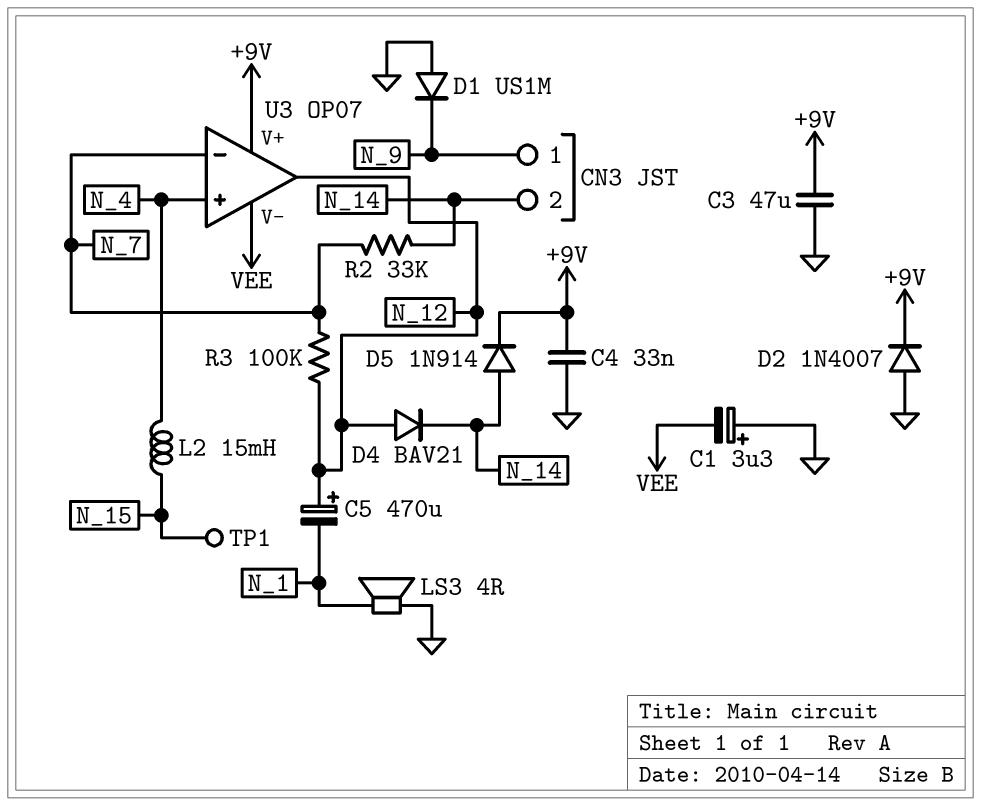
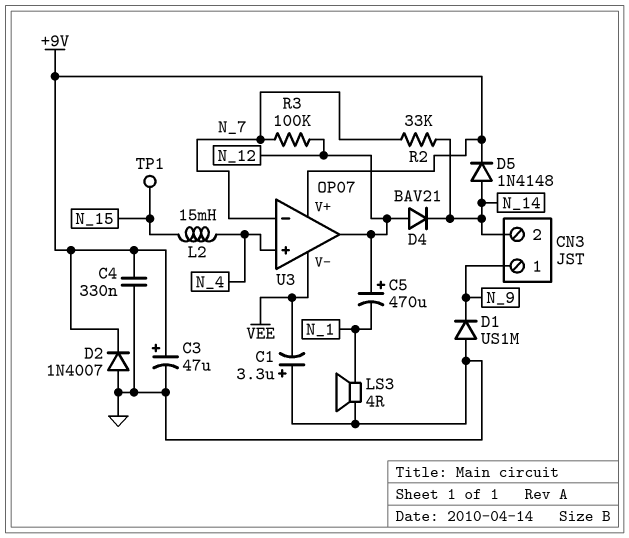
C3: 47uF (+9V, GND) -> 47uF (plus +9V, minus GND)
C4: 33nF (+9V, GND) -> 330nF (+9V, GND)
D5: diode 1N914 (A N_14, K +9V) -> diode 1N4148 (A N_14, K +9V)

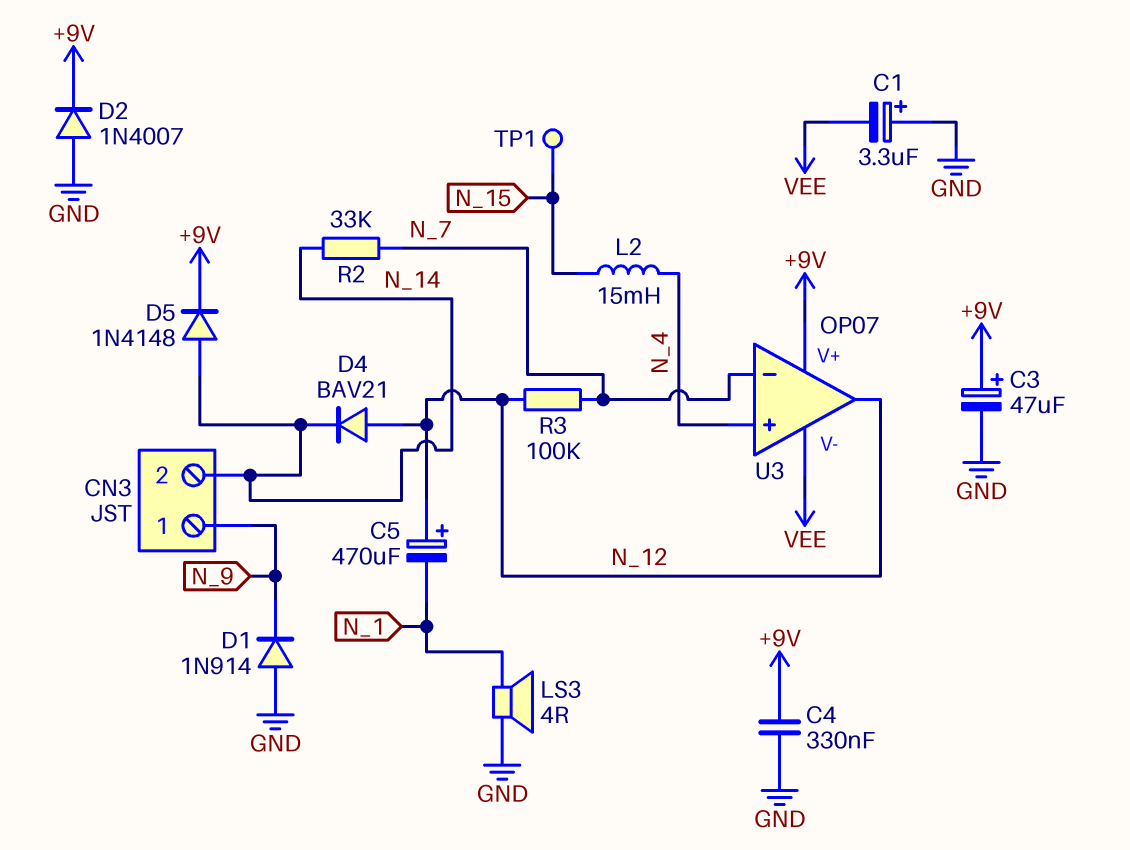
D1: diode US1M (A GND, K N_9) -> diode 1N914 (A GND, K N_9)

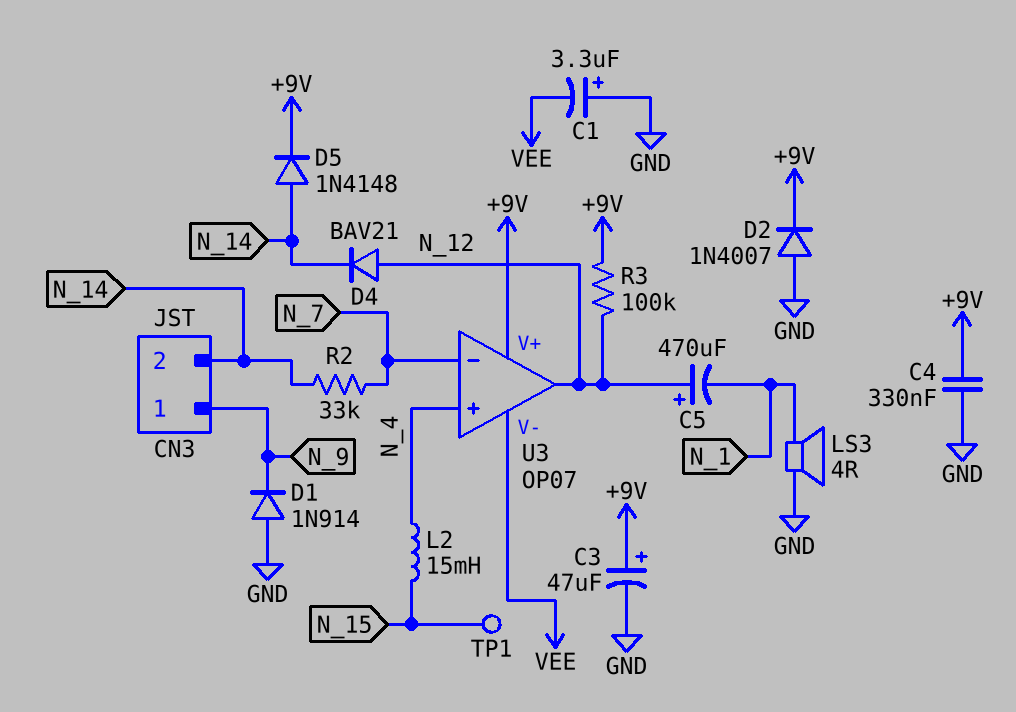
R3: 100k (N_7, N_12) -> 100k (+9V, N_12)

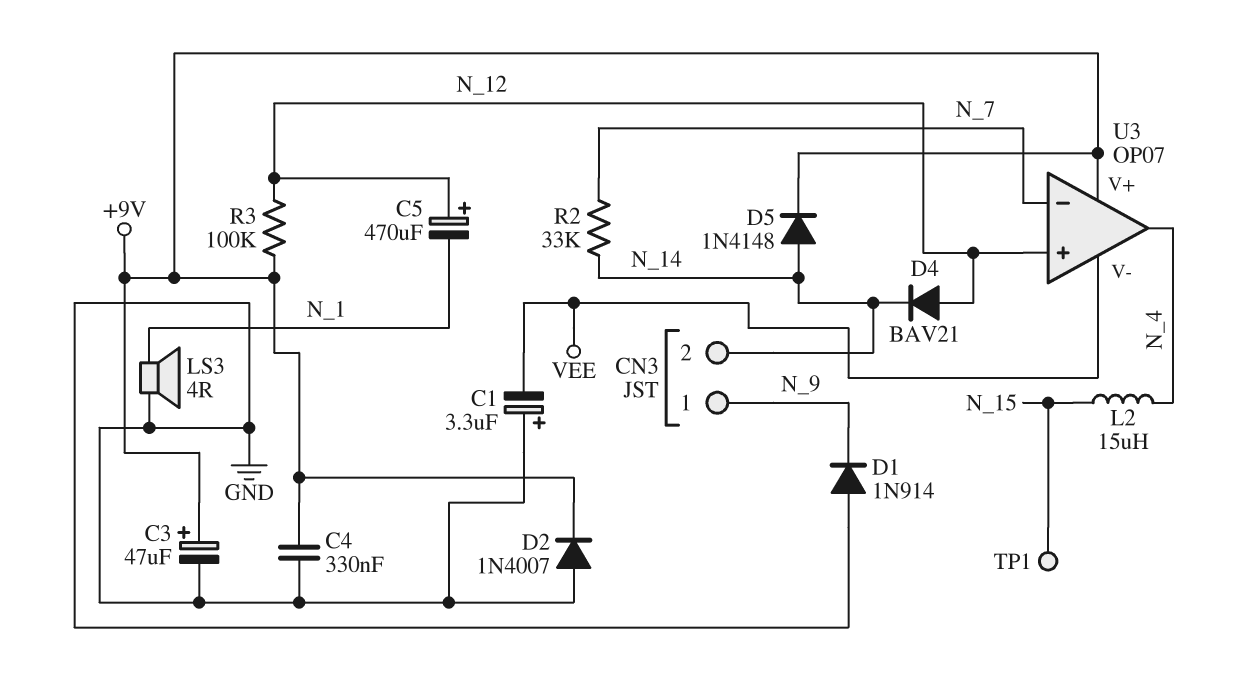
L2: 15mH (N_4, N_15) -> 15uH (N_4, N_15)
U3 pin in+: N_4 -> N_12
U3 pin out: N_12 -> N_4

